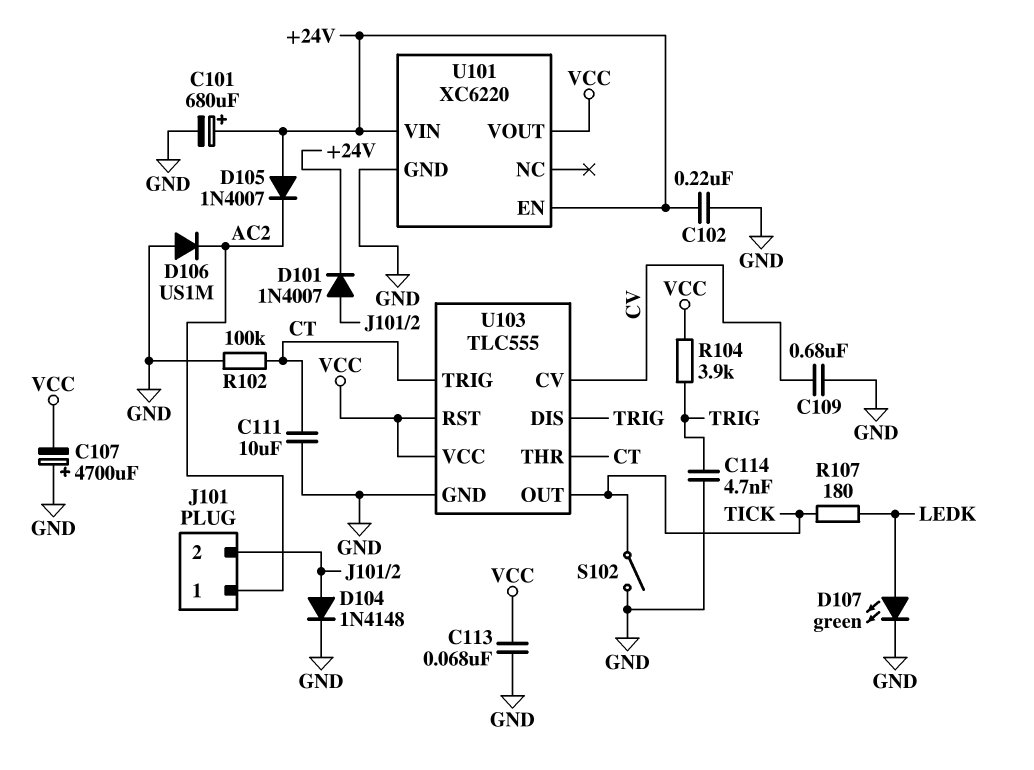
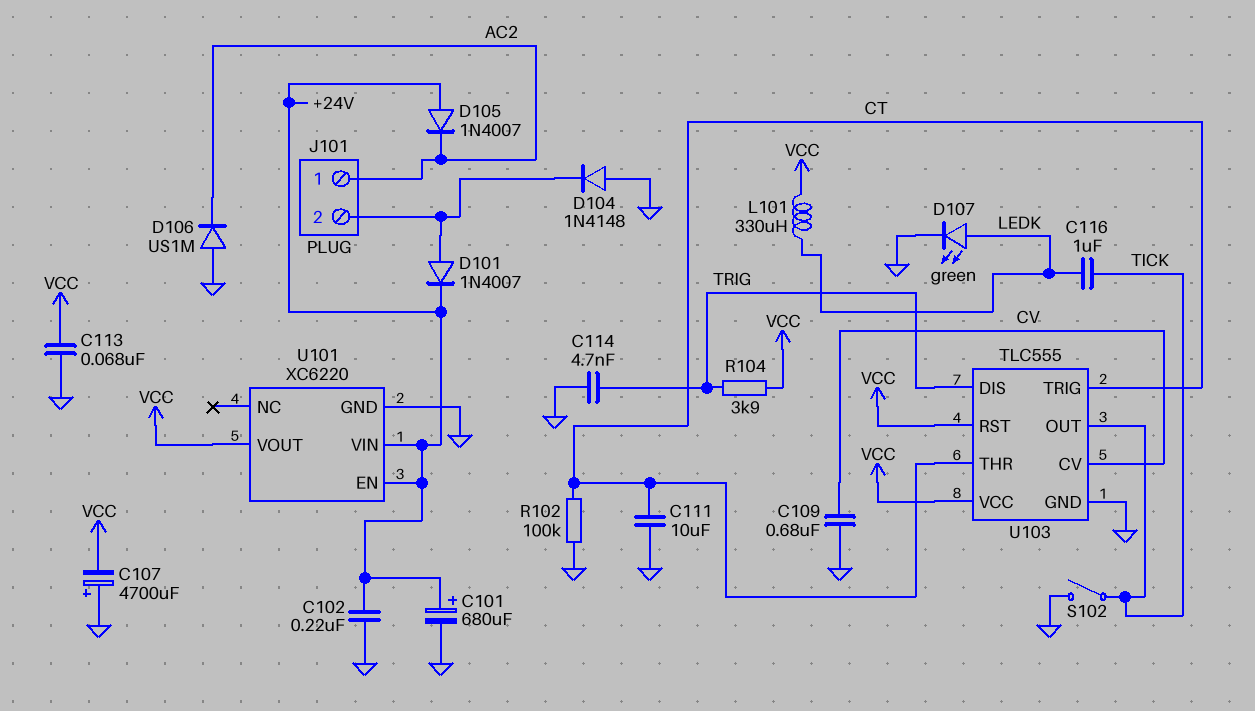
C116: none -> 1uF (LEDK, TICK)
D104: diode 1N4148 (A J101/2, K GND) -> diode 1N4148 (A GND, K J101/2)
L101: none -> 330uH (LEDK, VCC)
R107: 180 (LEDK, TICK) -> none

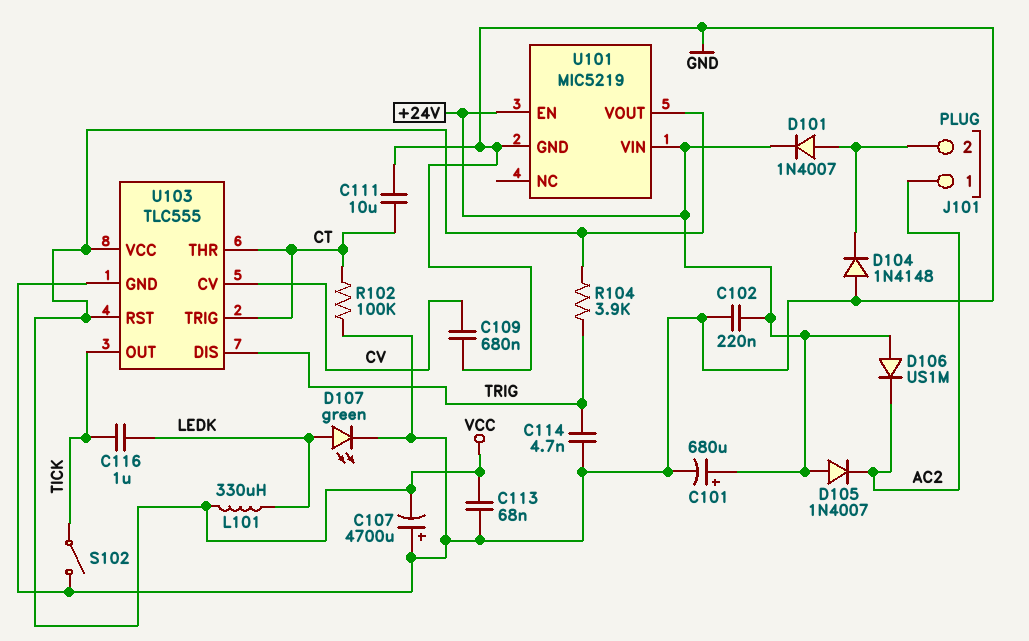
D106: diode US1M (A GND, K AC2) -> diode US1M (A +24V, K AC2)
U101: XC6220 -> MIC5219

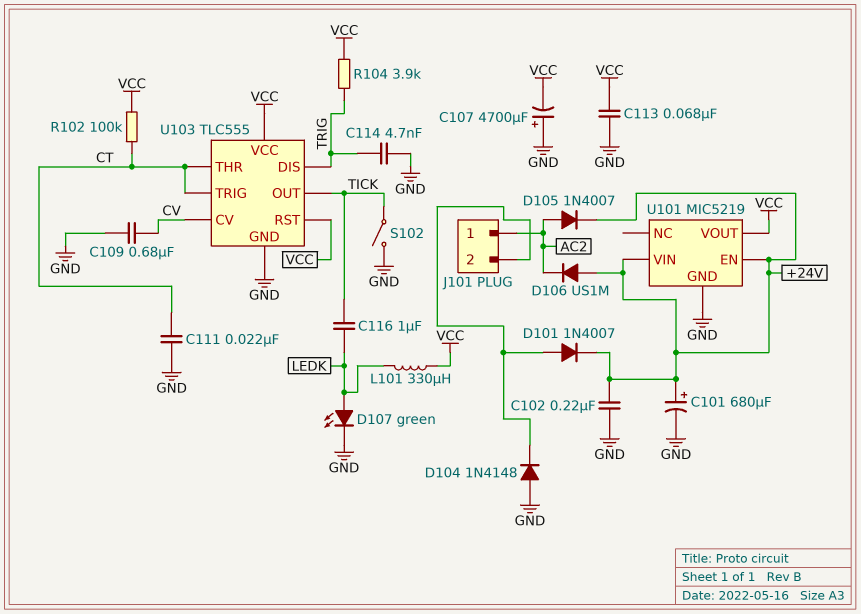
C111: 10uF (CT, GND) -> 22nF (CT, GND)
D105: diode 1N4007 (A +24V, K AC2) -> diode 1N4007 (A AC2, K +24V)
R102: 100k (CT, GND) -> 100k (CT, VCC)

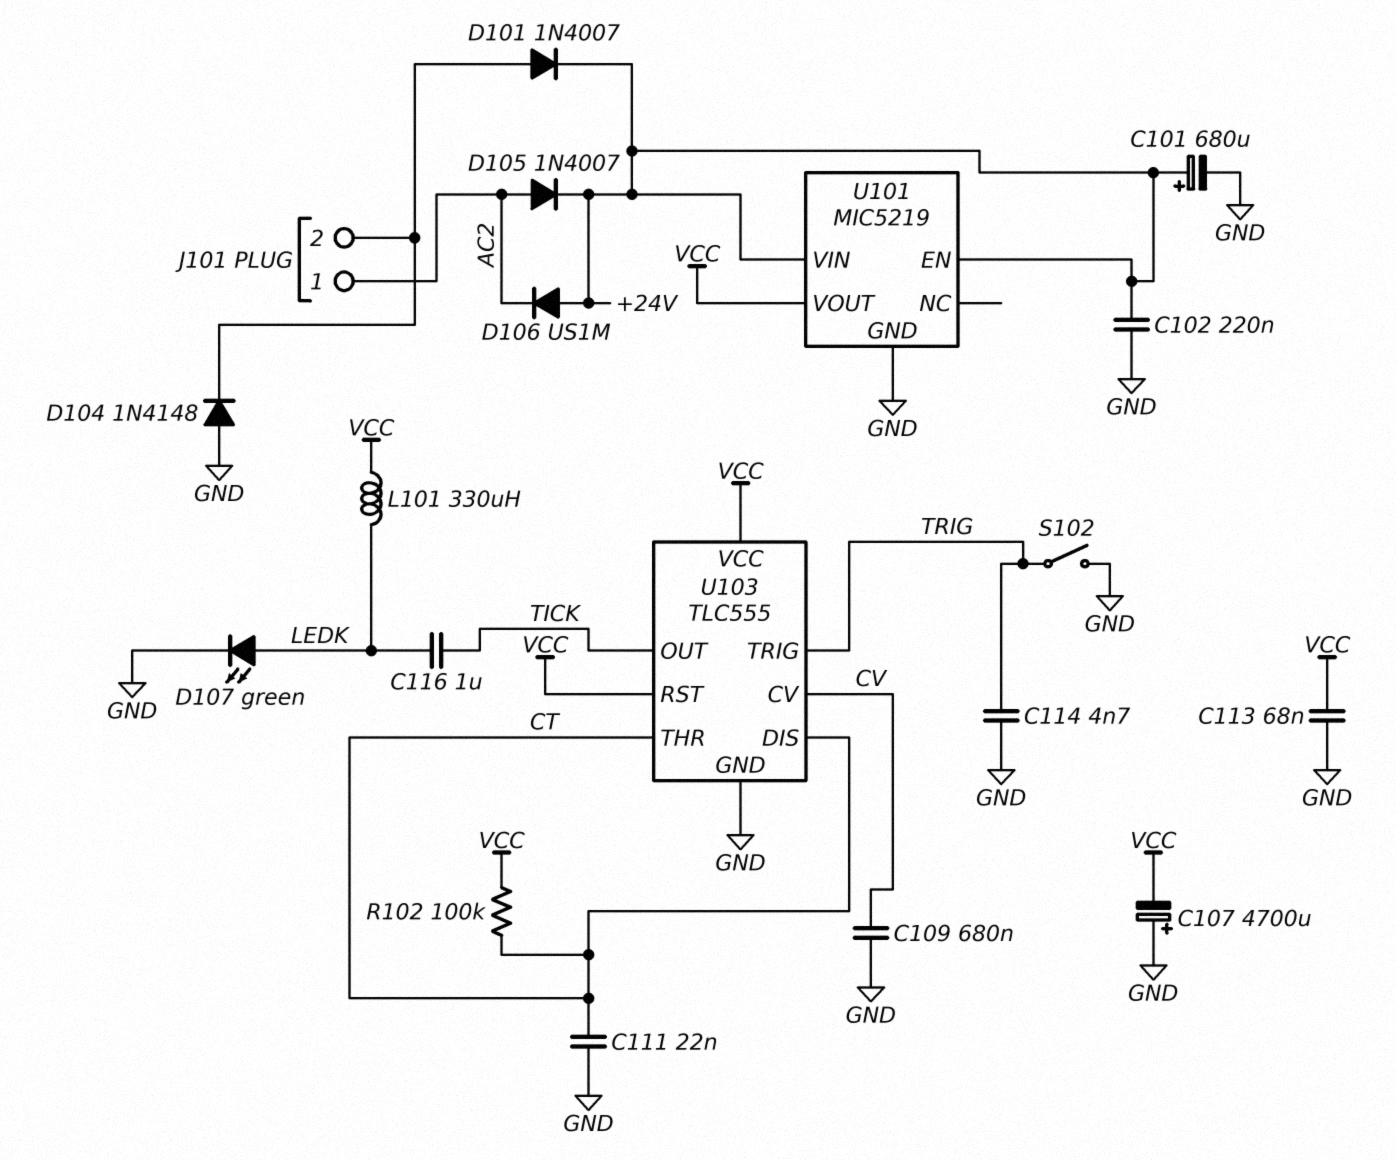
R104: 3.9k (TRIG, VCC) -> none
S102: switch (GND, TICK) -> switch (GND, TRIG)
U103 pin DIS: TRIG -> CT
U103 pin TRIG: CT -> TRIG

